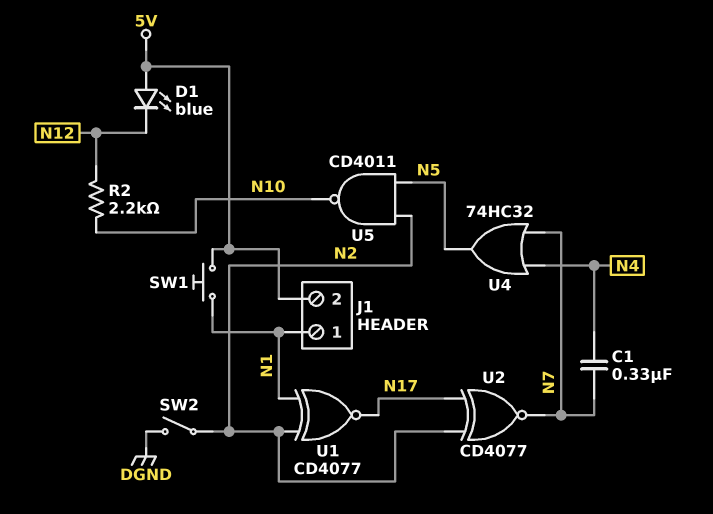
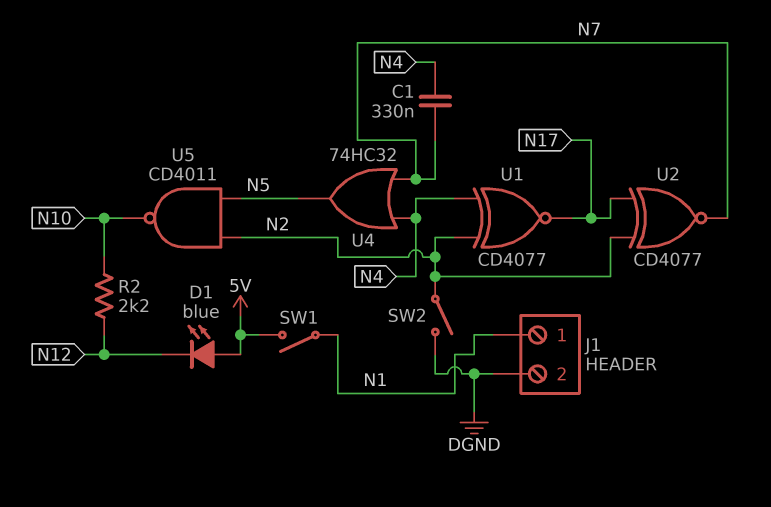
J1 pin 2: 5V -> DGND
SW1: button (5V, N1) -> switch (5V, N1)
U1: XNOR CD4077 (in N1, in N2, out N17) -> XNOR CD4077 (in N2, in N4, out N17)

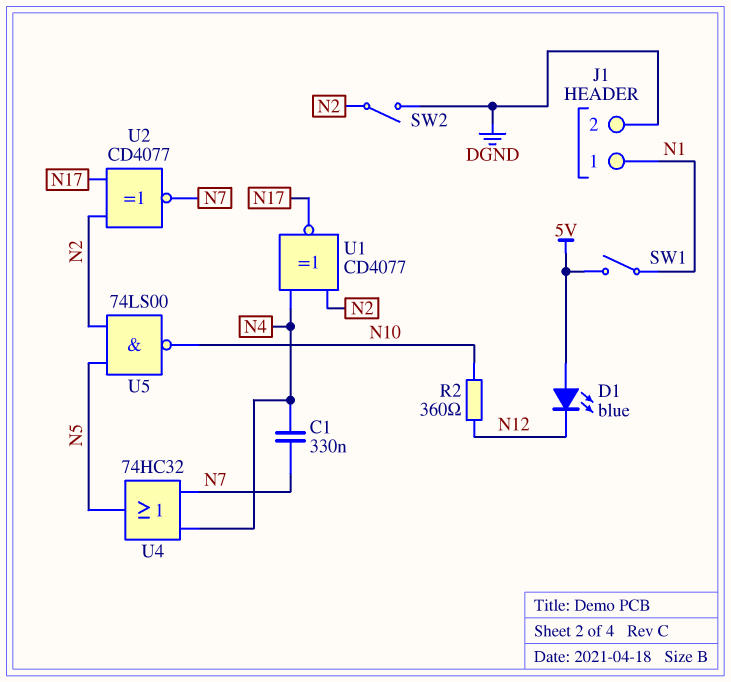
R2: 2.2k (N10, N12) -> 360 (N10, N12)
U5: NAND CD4011 (in N2, in N5, out N10) -> NAND 74LS00 (in N2, in N5, out N10)

